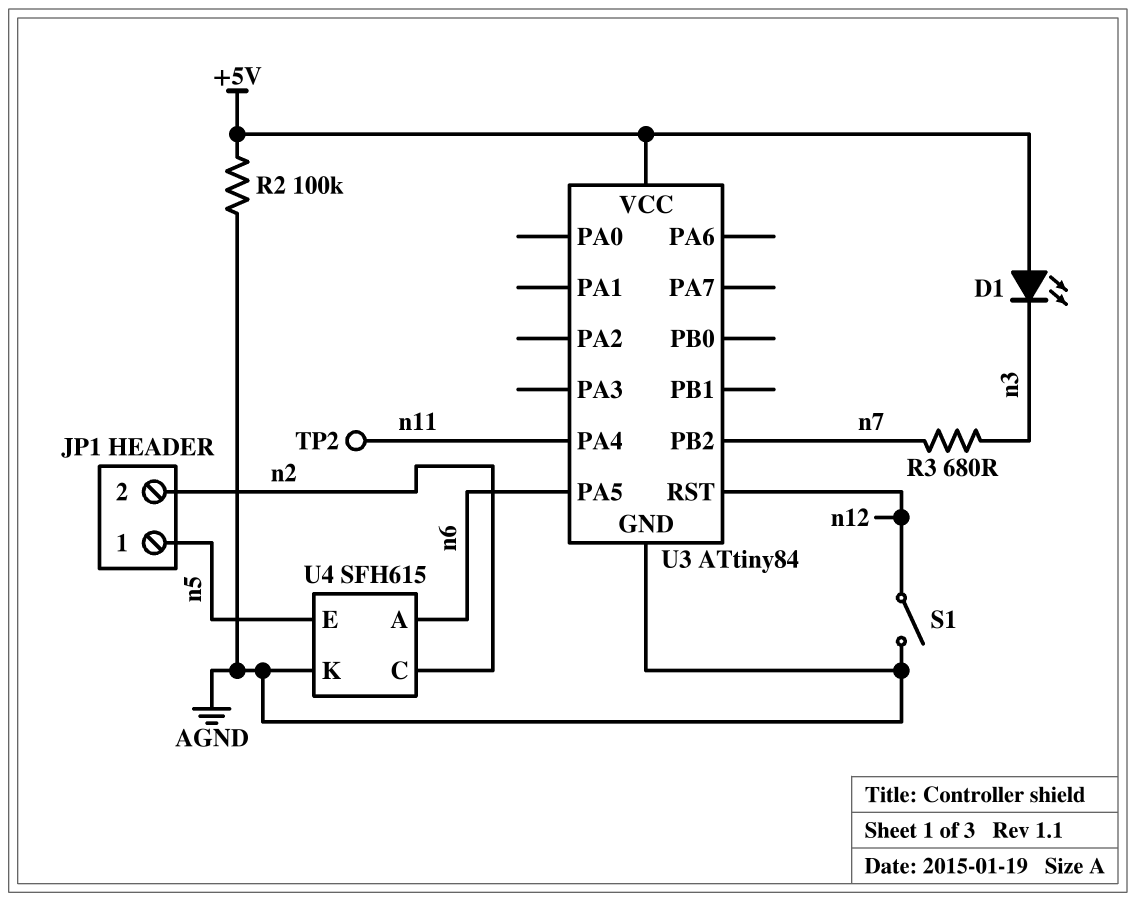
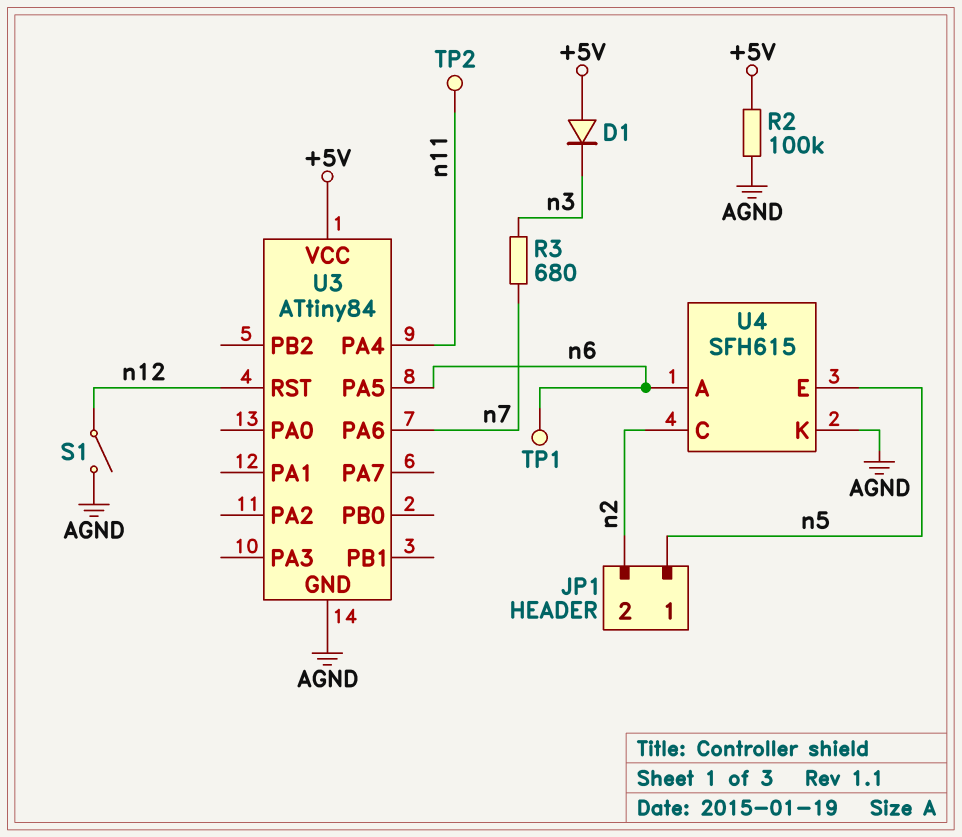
D1: LED (A +5V, K n3) -> diode (A +5V, K n3)
TP1: none -> test point (n6)
U3 pin PA6: none -> n7
U3 pin PB2: n7 -> none

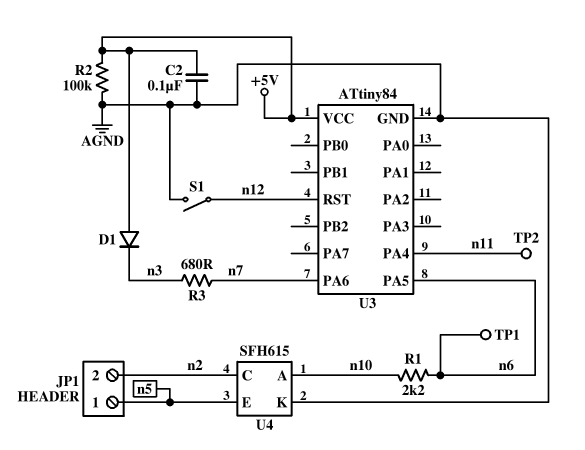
C2: none -> 100nF (+5V, AGND)
R1: none -> 2.2k (n6, n10)
U4 pin A: n6 -> n10

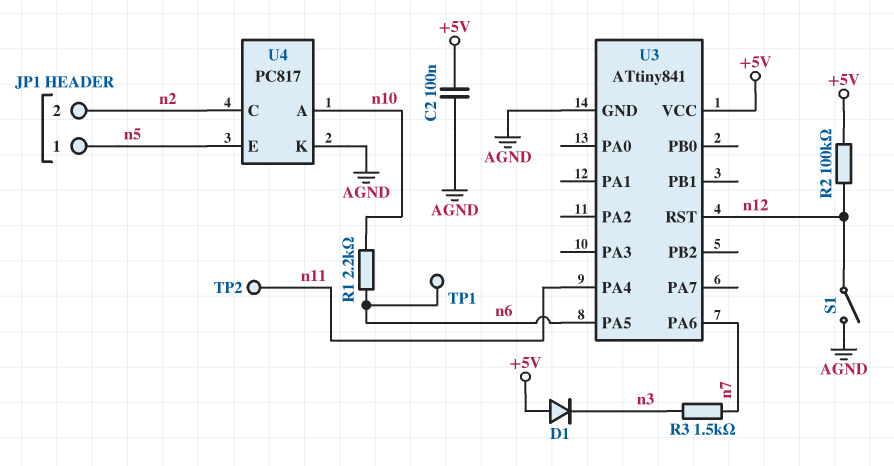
R2: 100k (+5V, AGND) -> 100k (+5V, n12)
R3: 680 (n3, n7) -> 1.5k (n3, n7)
U3: ATtiny84 -> ATtiny841
U4: SFH615 -> PC817

